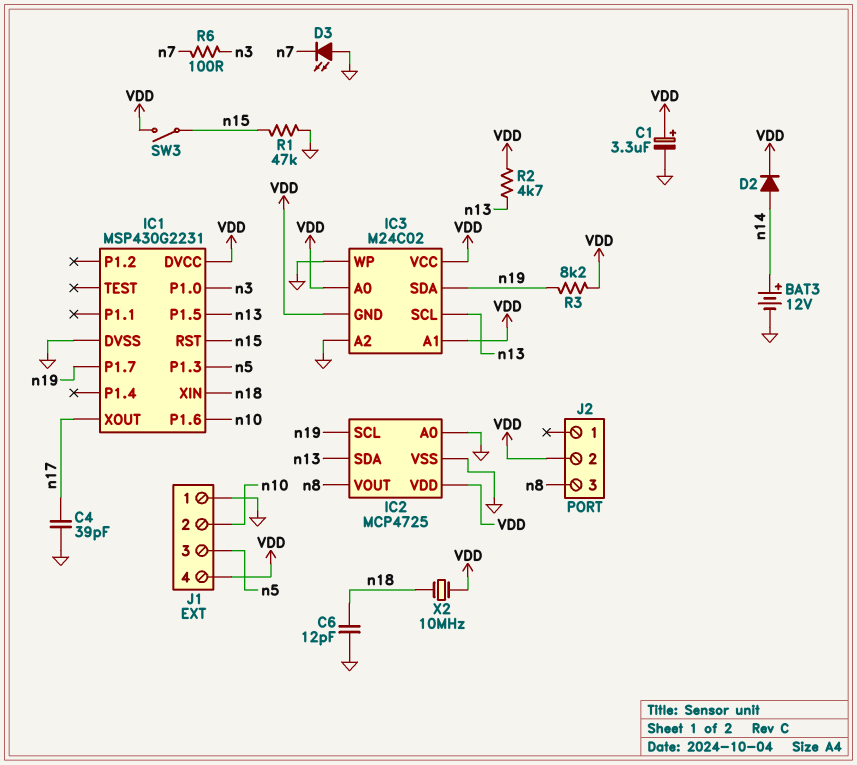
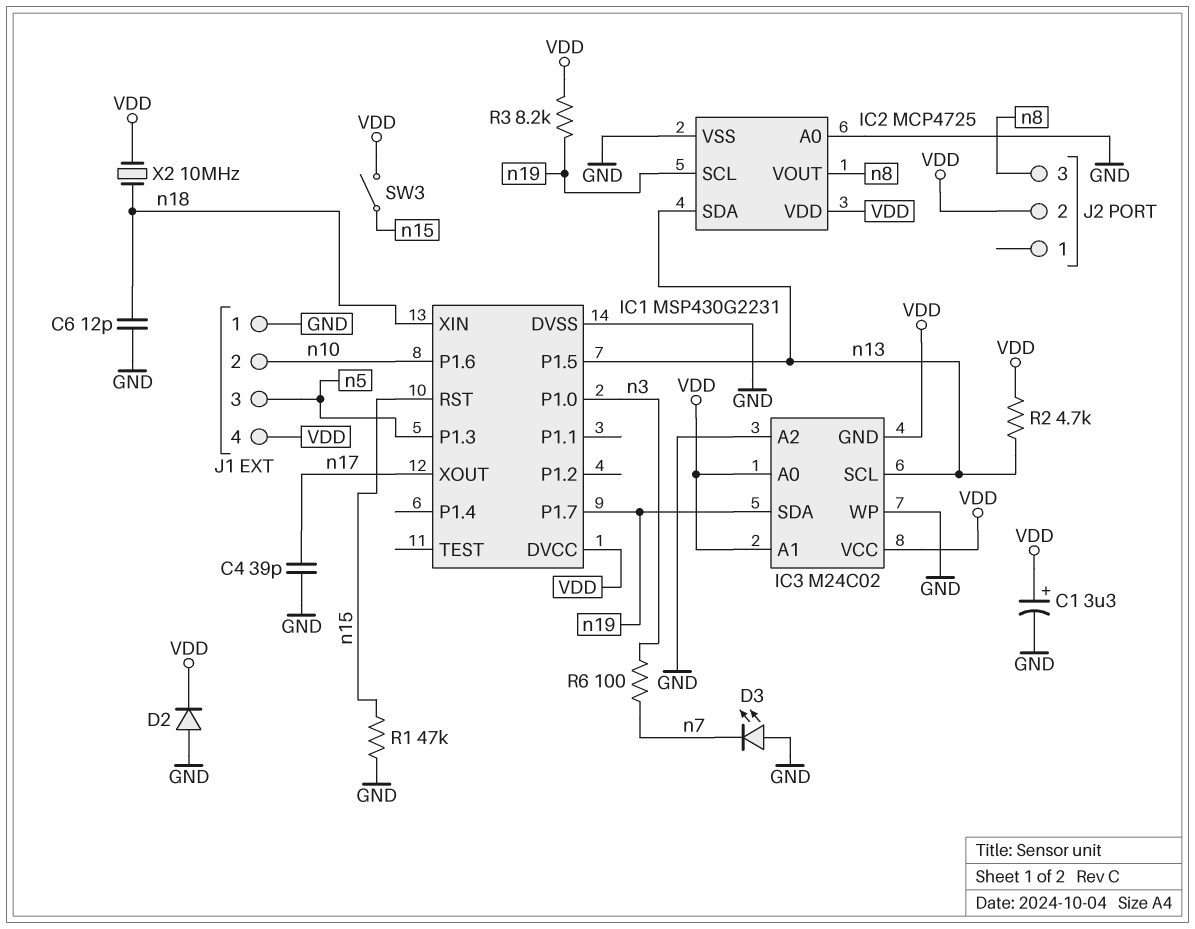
BAT3: 12V (plus n14, minus GND) -> none
D2: diode (A n14, K VDD) -> diode (A GND, K VDD)

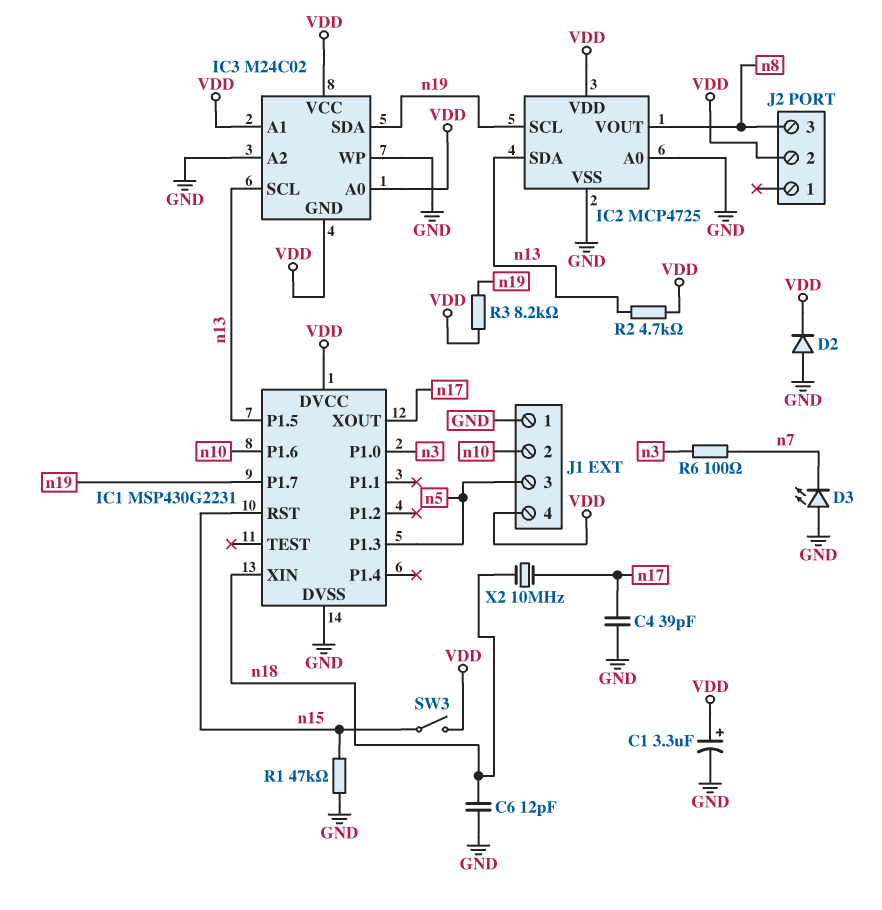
X2: 10MHz (VDD, n18) -> 10MHz (n17, n18)

